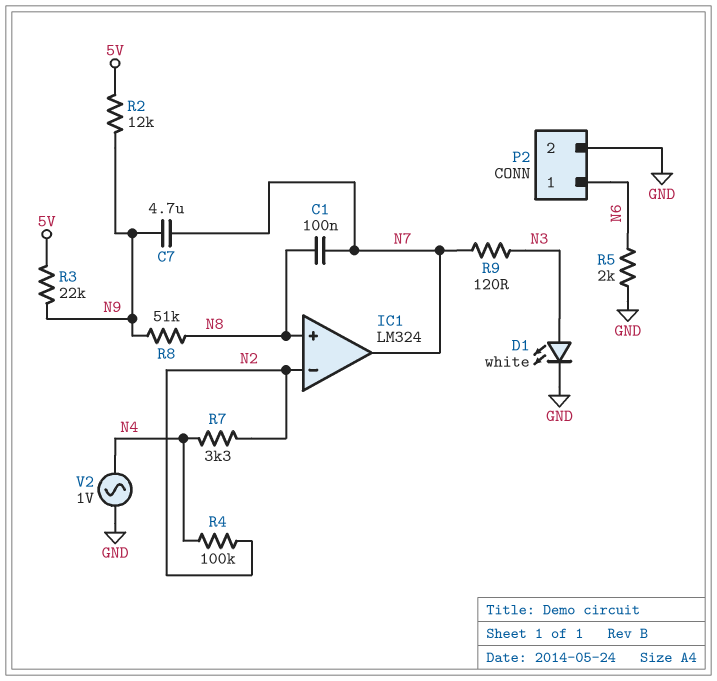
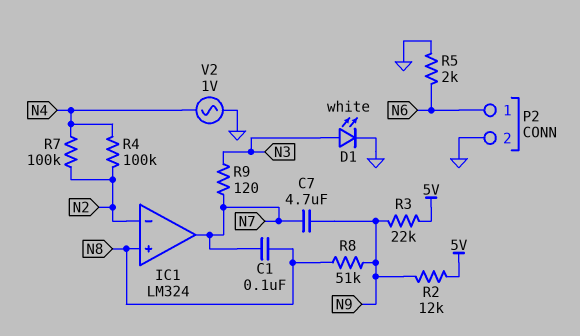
R7: 3.3k (N2, N4) -> 100k (N2, N4)

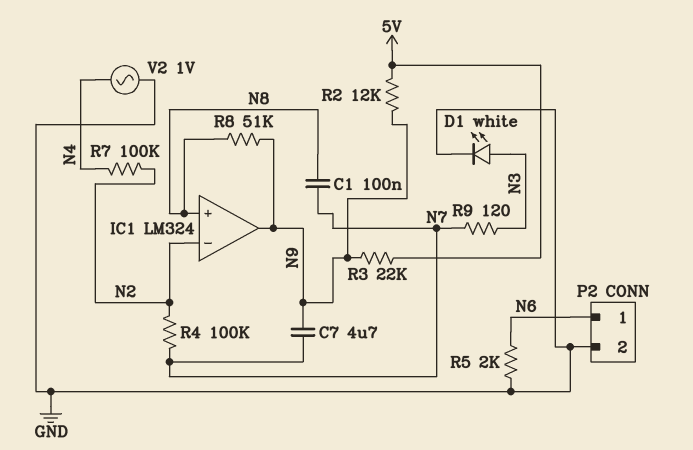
IC1 pin out: N7 -> N9
R4: 100k (N2, N4) -> 100k (N2, N7)

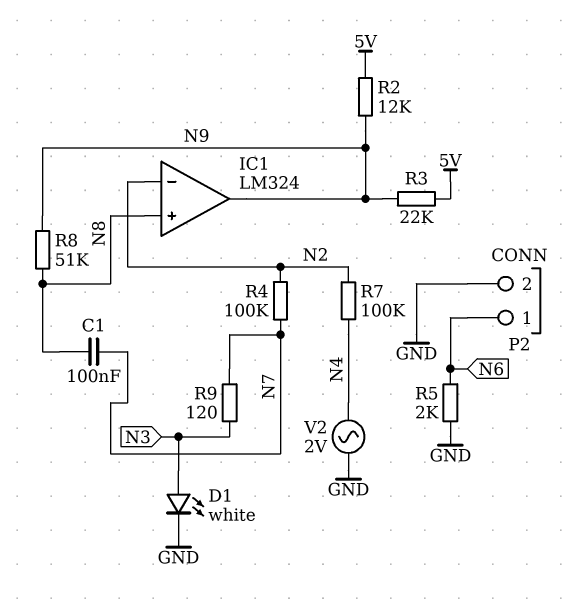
C7: 4.7uF (N7, N9) -> none
V2: AC 1V (GND, N4) -> AC 2V (GND, N4)

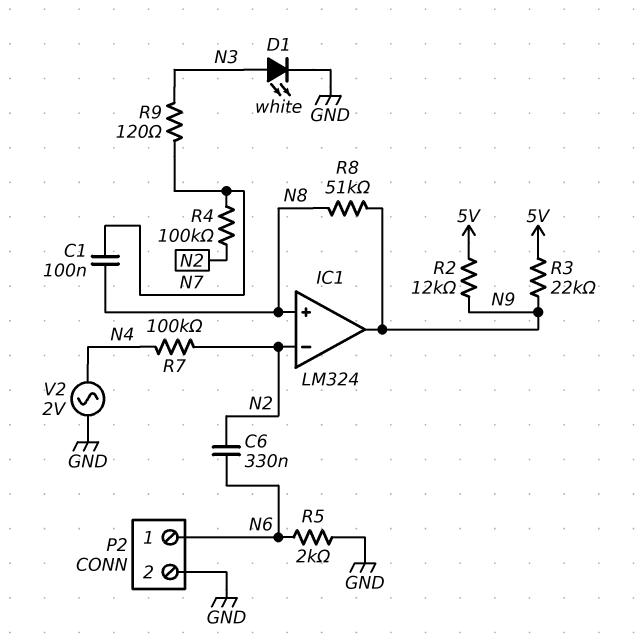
C6: none -> 330nF (N2, N6)

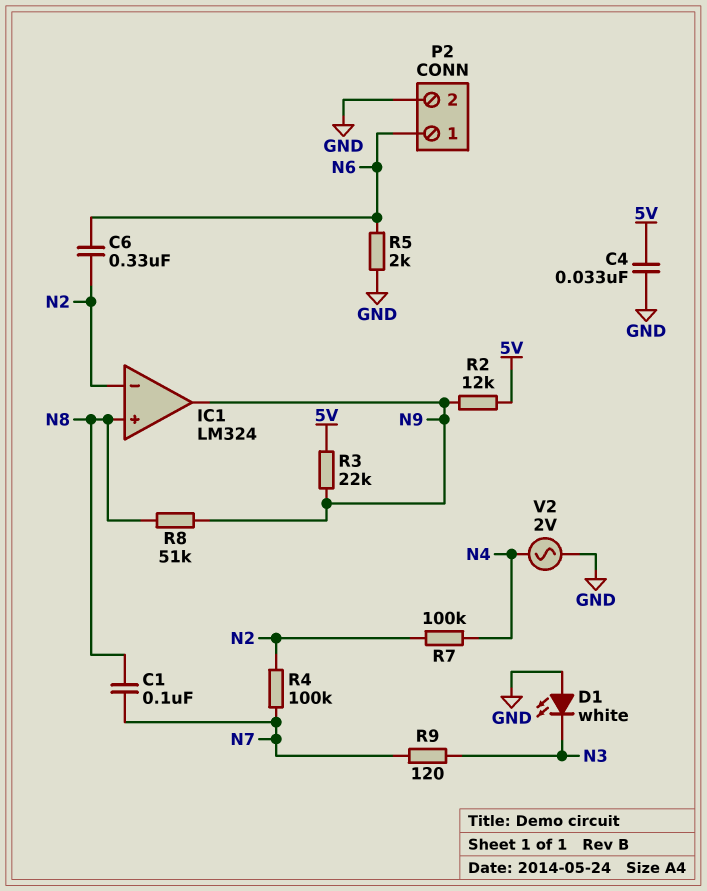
C4: none -> 33nF (5V, GND)
D1: LED white (A N3, K GND) -> LED white (A GND, K N3)

